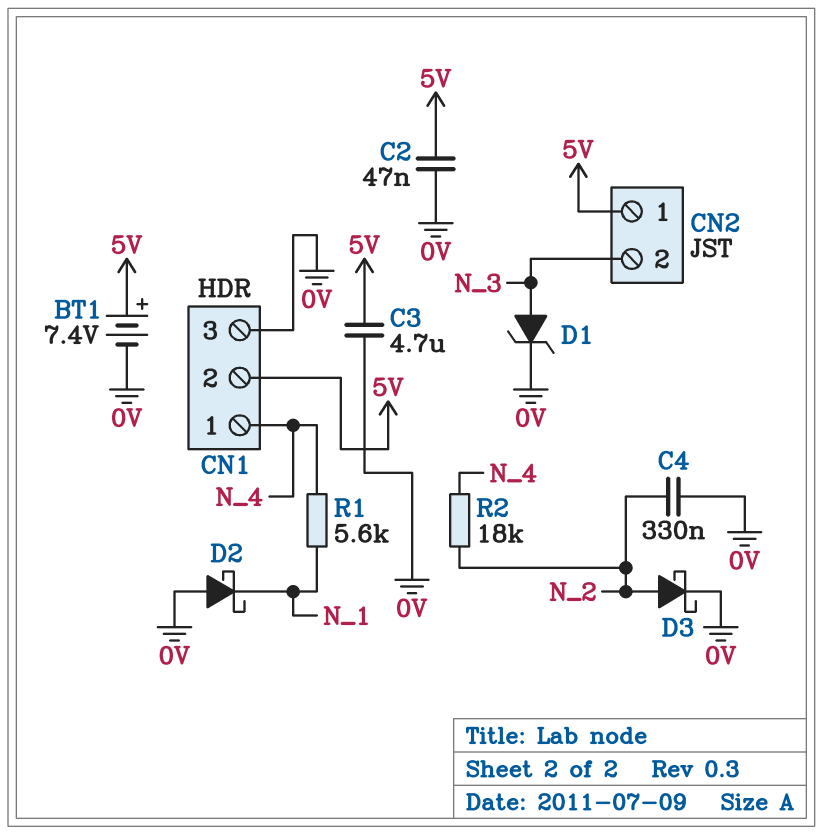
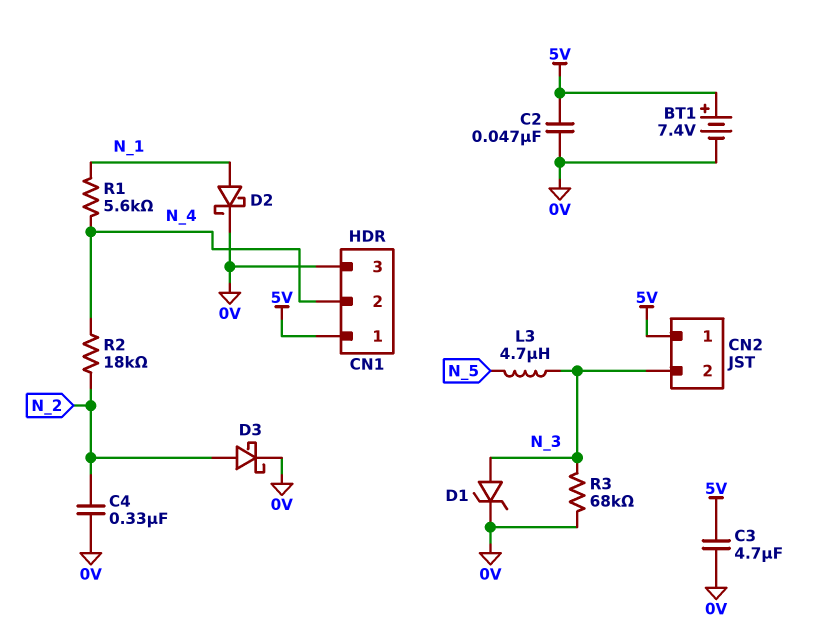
CN1 pin 1: N_4 -> 5V
CN1 pin 2: 5V -> N_4
D2: schottky (A 0V, K N_1) -> schottky (A N_1, K 0V)
L3: none -> 4.7uH (N_3, N_5)
R3: none -> 68k (0V, N_3)

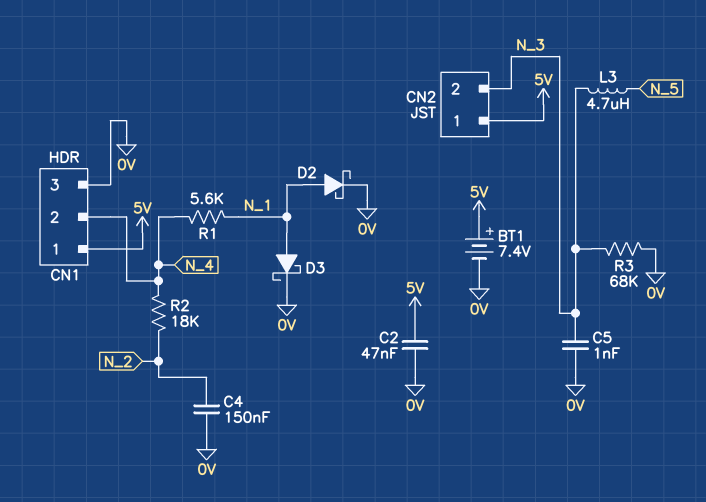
C3: 4.7uF (0V, 5V) -> none
C4: 330nF (0V, N_2) -> 150nF (0V, N_2)
C5: none -> 1nF (0V, N_3)
D1: zener (A N_3, K 0V) -> none
D3: schottky (A N_2, K 0V) -> schottky (A N_1, K 0V)

